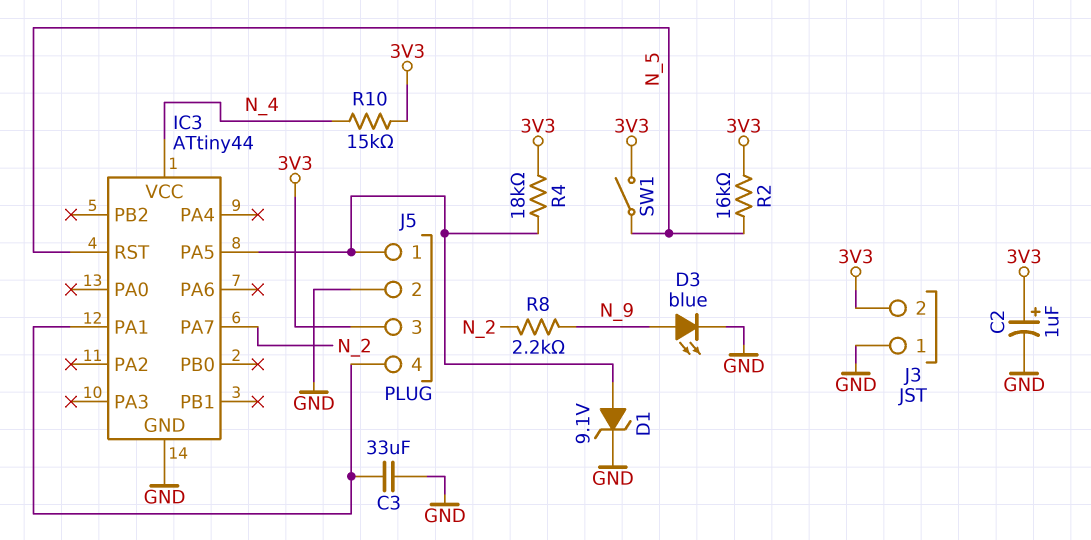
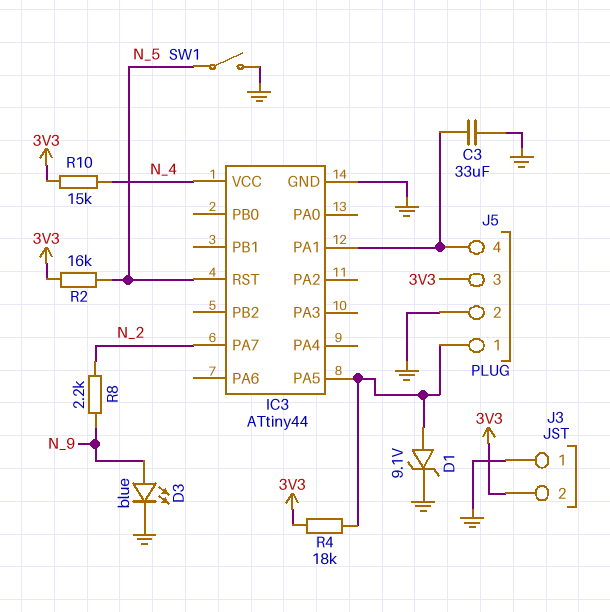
C2: 1uF (plus 3V3, minus GND) -> none
SW1: switch (3V3, N_5) -> switch (GND, N_5)

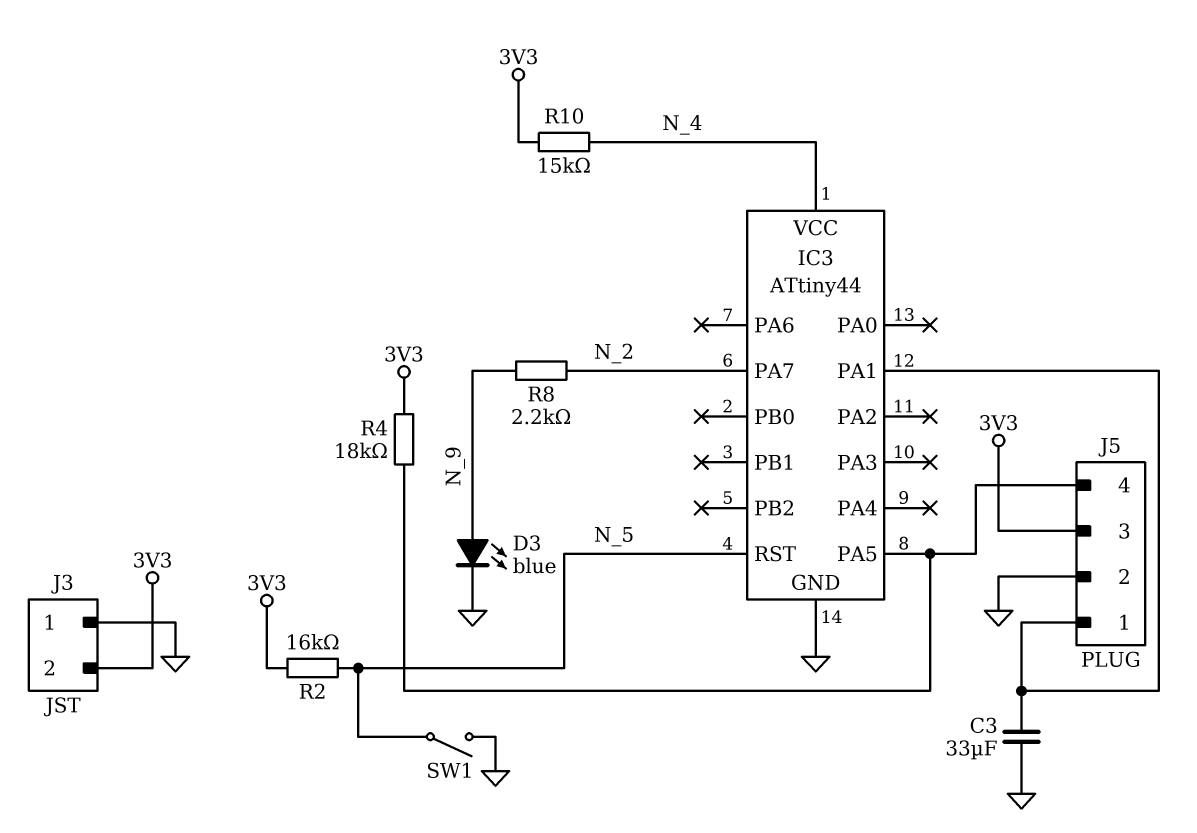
D1: zener 9.1V (A IC3/PA5, K GND) -> none
J5 pin 1: IC3/PA5 -> IC3/PA1
J5 pin 4: IC3/PA1 -> IC3/PA5

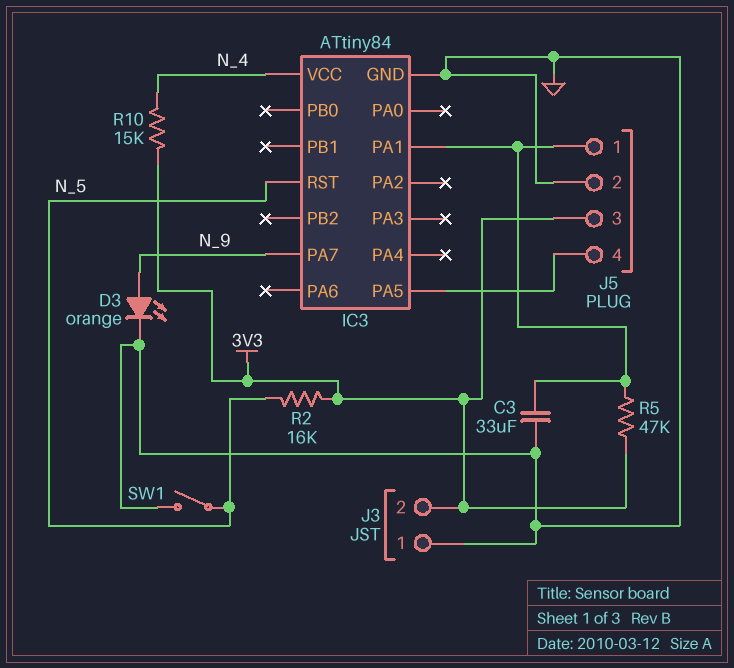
D3: LED blue (A N_9, K GND) -> LED orange (A N_9, K GND)
IC3: ATtiny44 -> ATtiny84
IC3 pin PA7: N_2 -> N_9
R4: 18k (3V3, IC3/PA5) -> none
R5: none -> 47k (3V3, IC3/PA1)
R8: 2.2k (N_2, N_9) -> none

